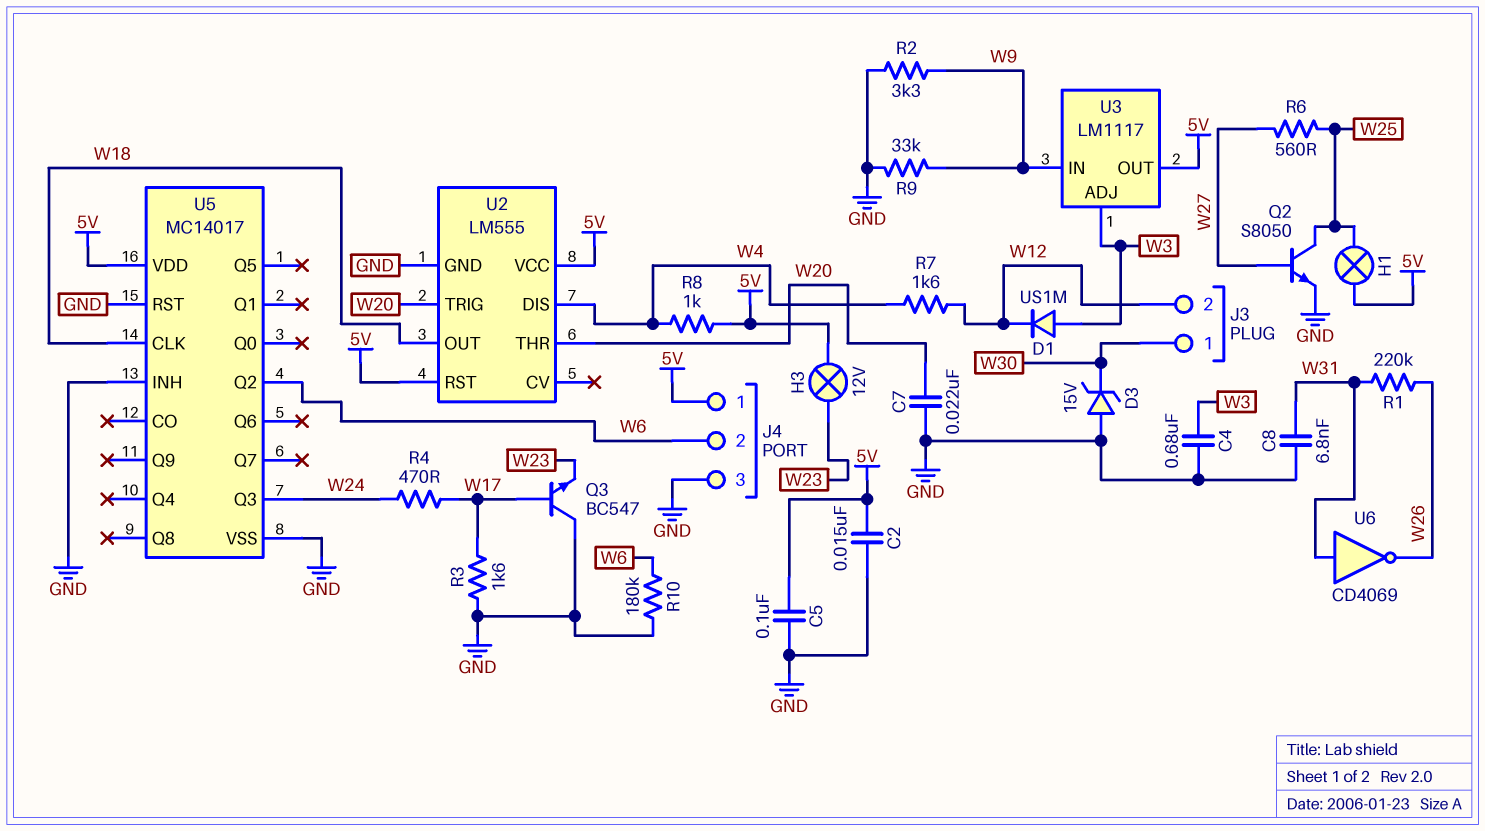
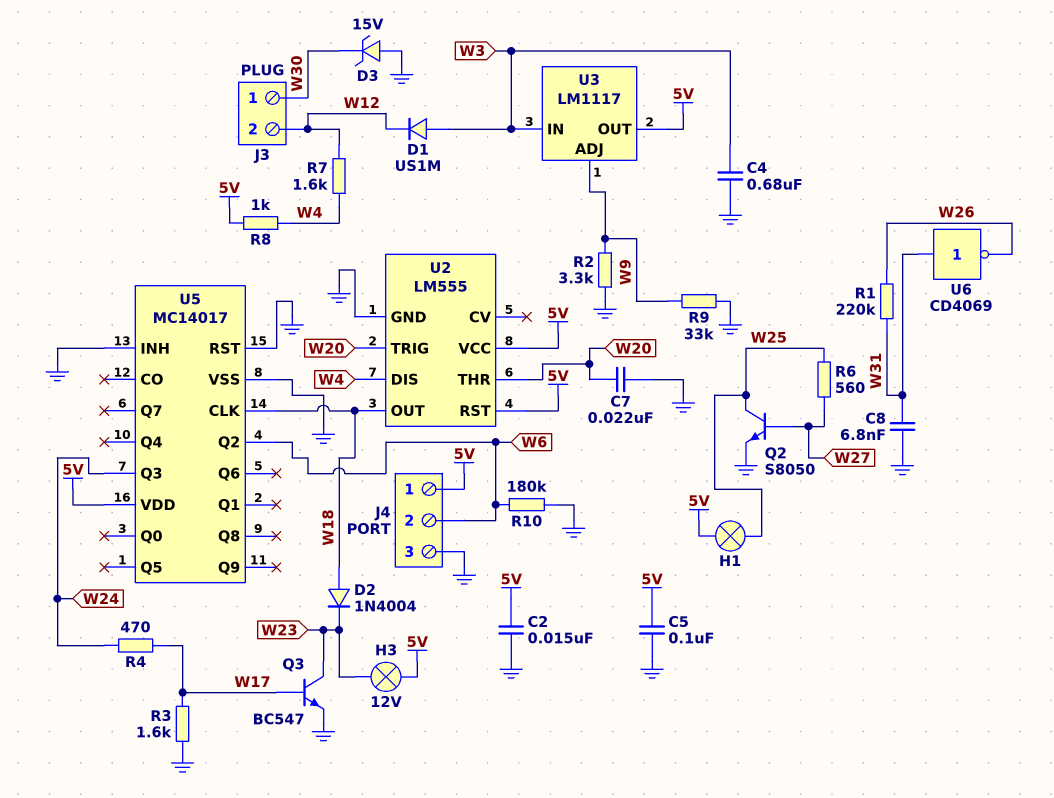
D2: none -> diode 1N4004 (A W18, K W23)
Q3: NPN BC547 (B W17, C GND, E W23) -> NPN BC547 (B W17, C W23, E GND)
U3 pin ADJ: W3 -> W9
U3 pin IN: W9 -> W3

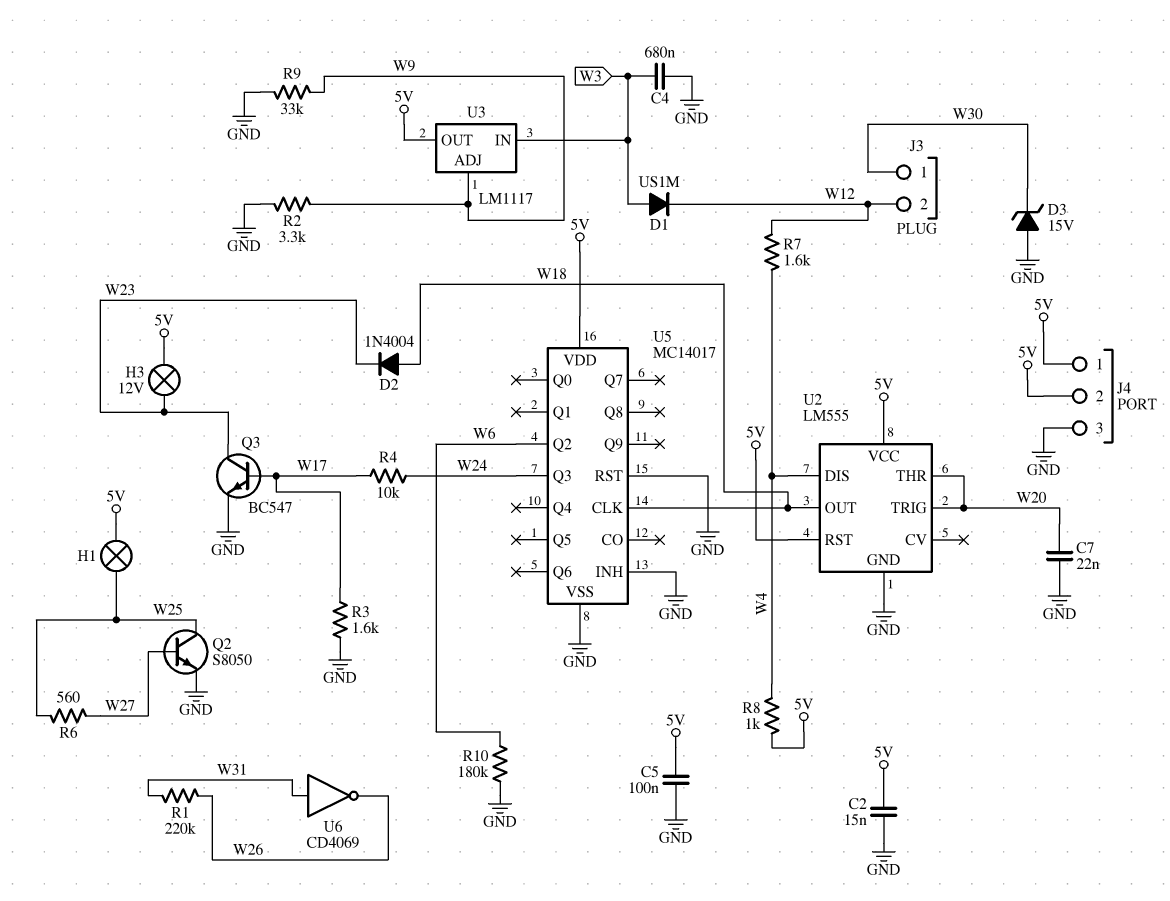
C8: 6.8nF (GND, W31) -> none
J4 pin 2: W6 -> 5V
R4: 470 (W17, W24) -> 10k (W17, W24)

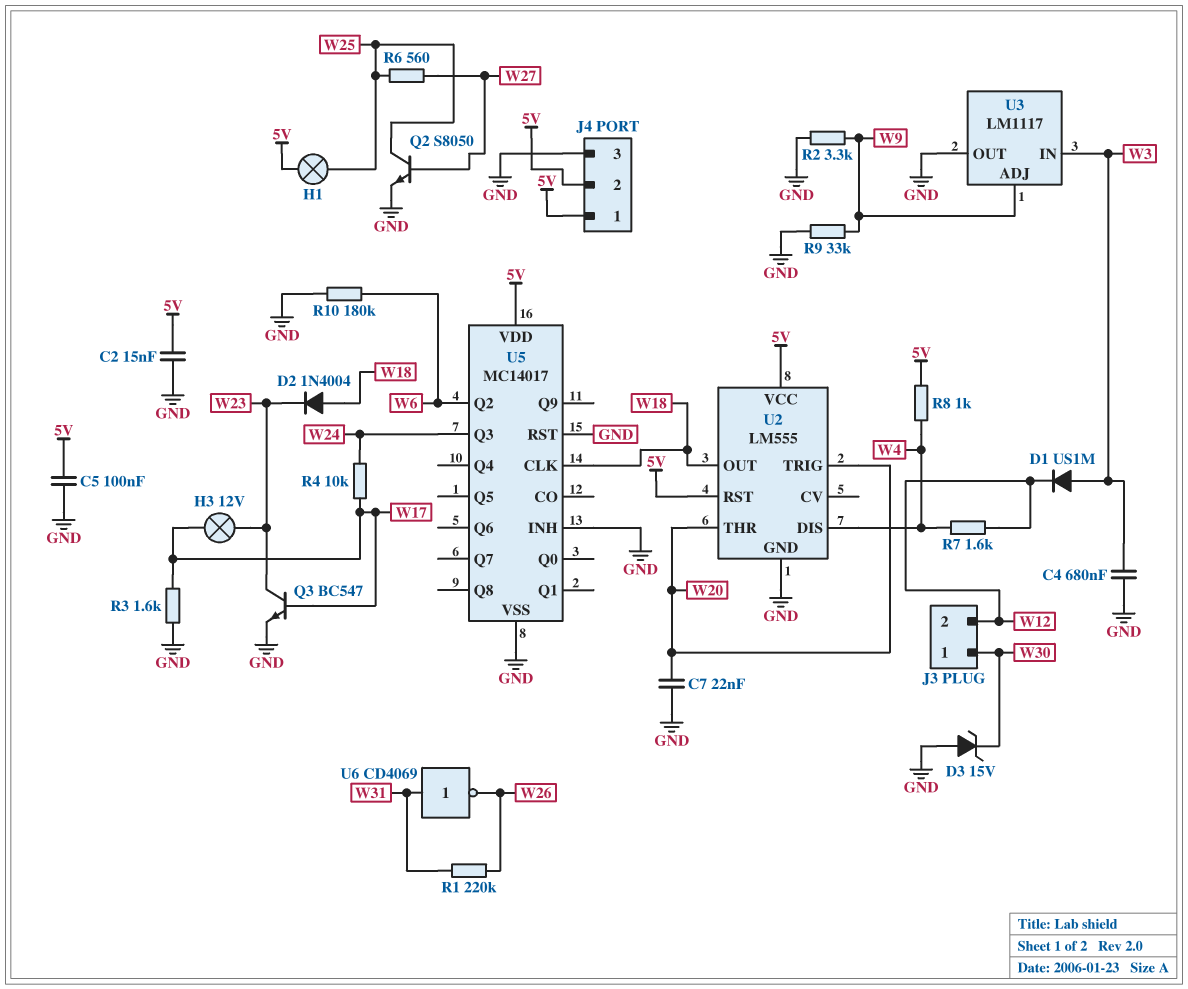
H3: lamp 12V (5V, W23) -> lamp 12V (W17, W23)
U3 pin OUT: 5V -> GND

